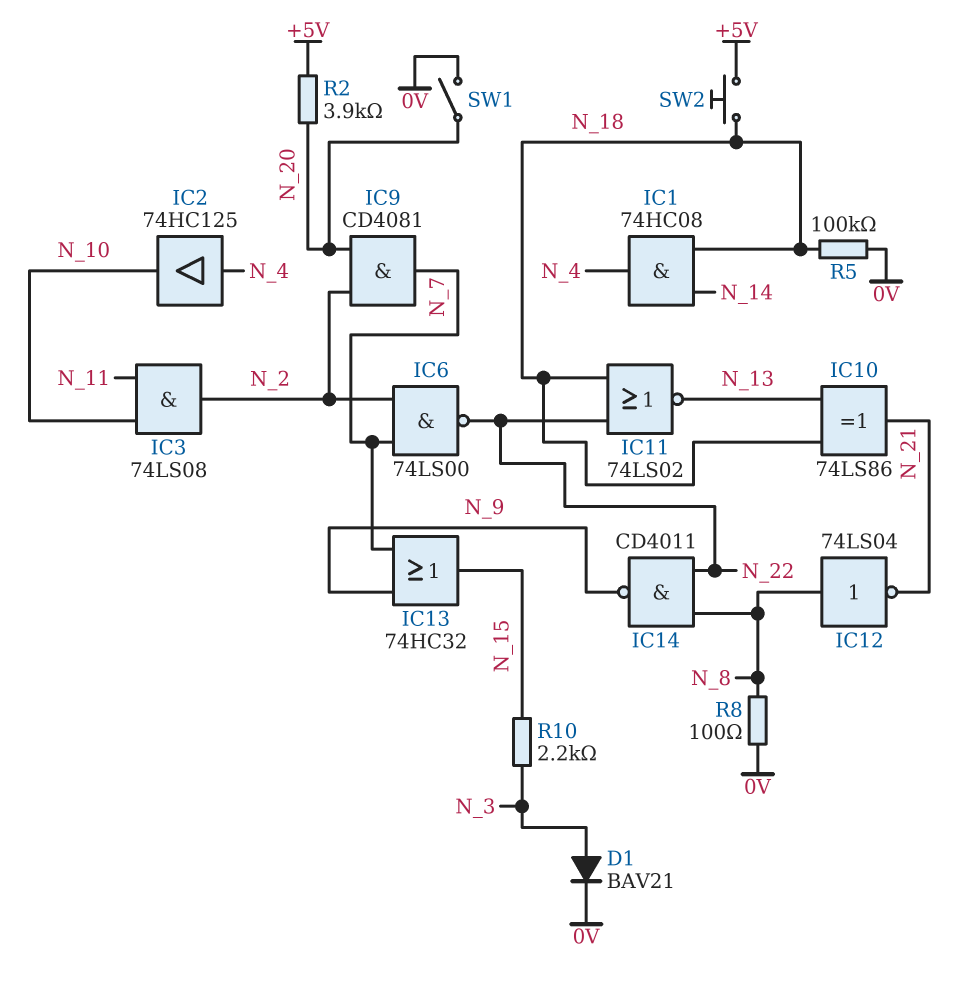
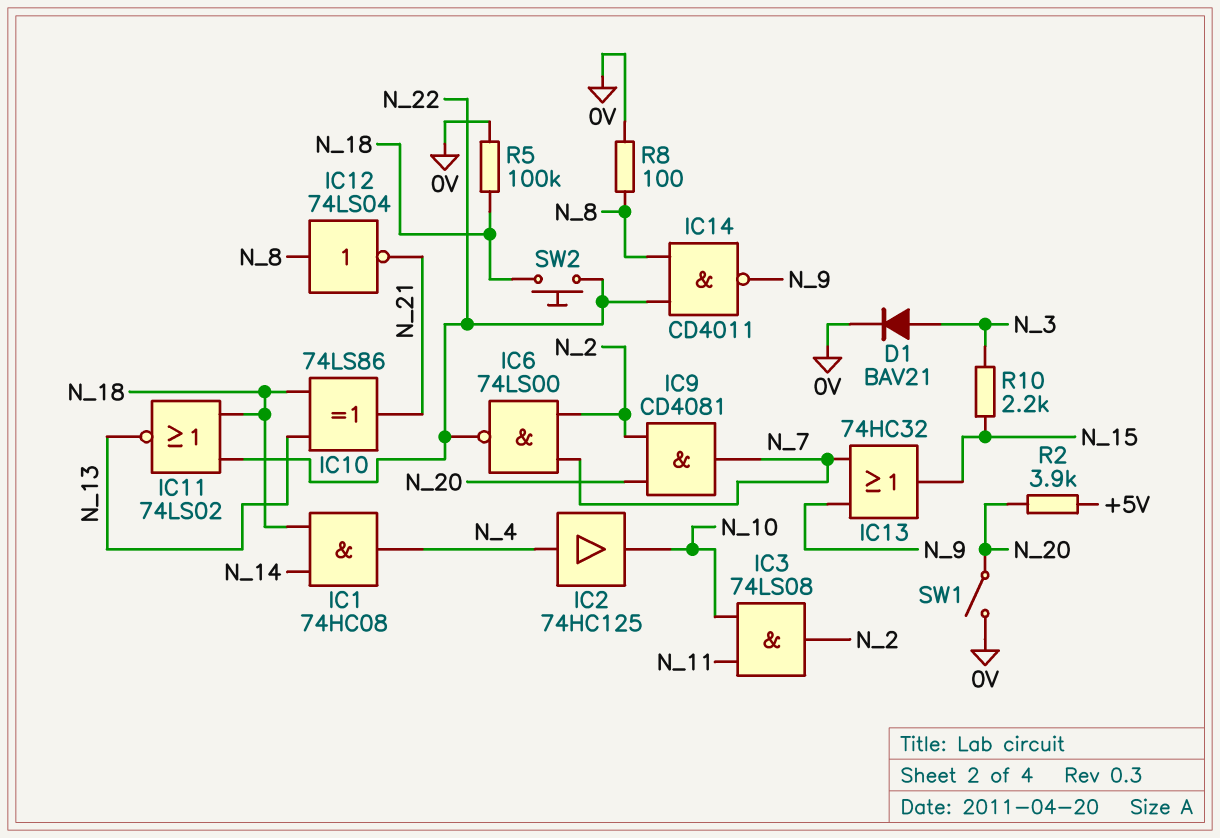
SW2: button (+5V, N_18) -> button (N_18, N_22)

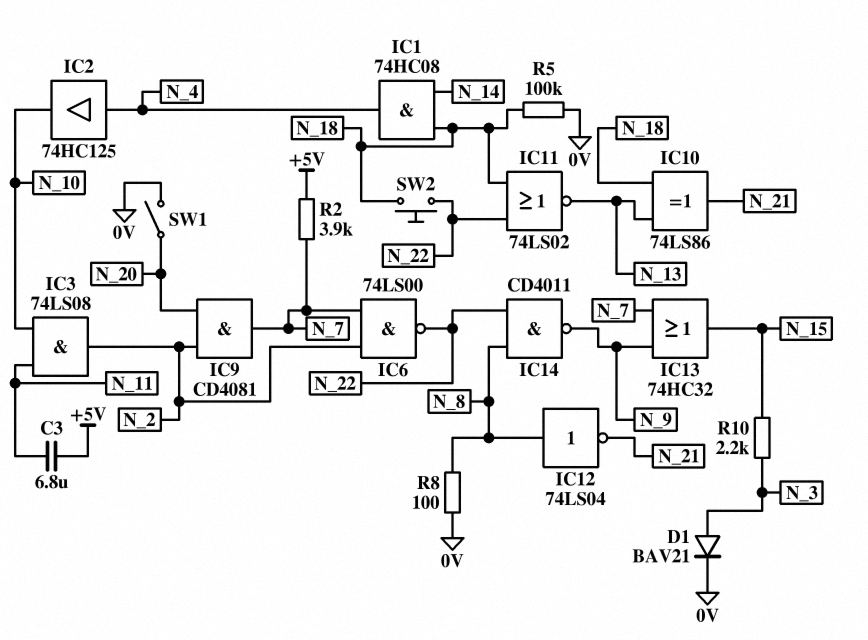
C3: none -> 6.8uF (+5V, N_11)
R2: 3.9k (+5V, N_20) -> 3.9k (+5V, N_7)

